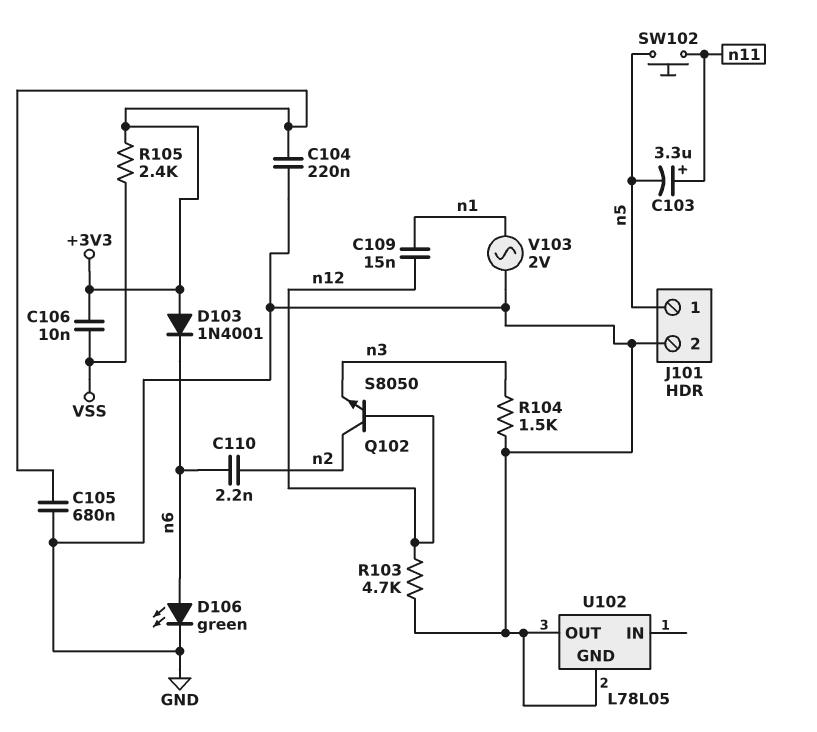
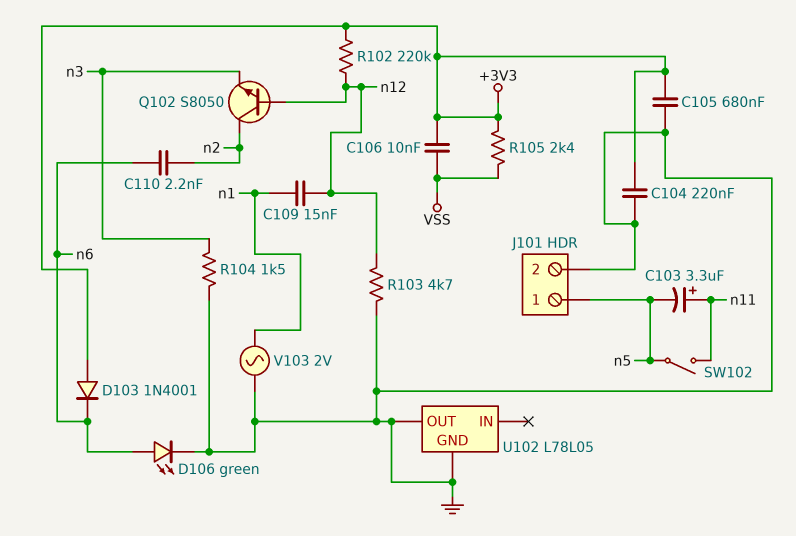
R102: none -> 220k (+3V3, n12)
SW102: button (n5, n11) -> switch (n5, n11)

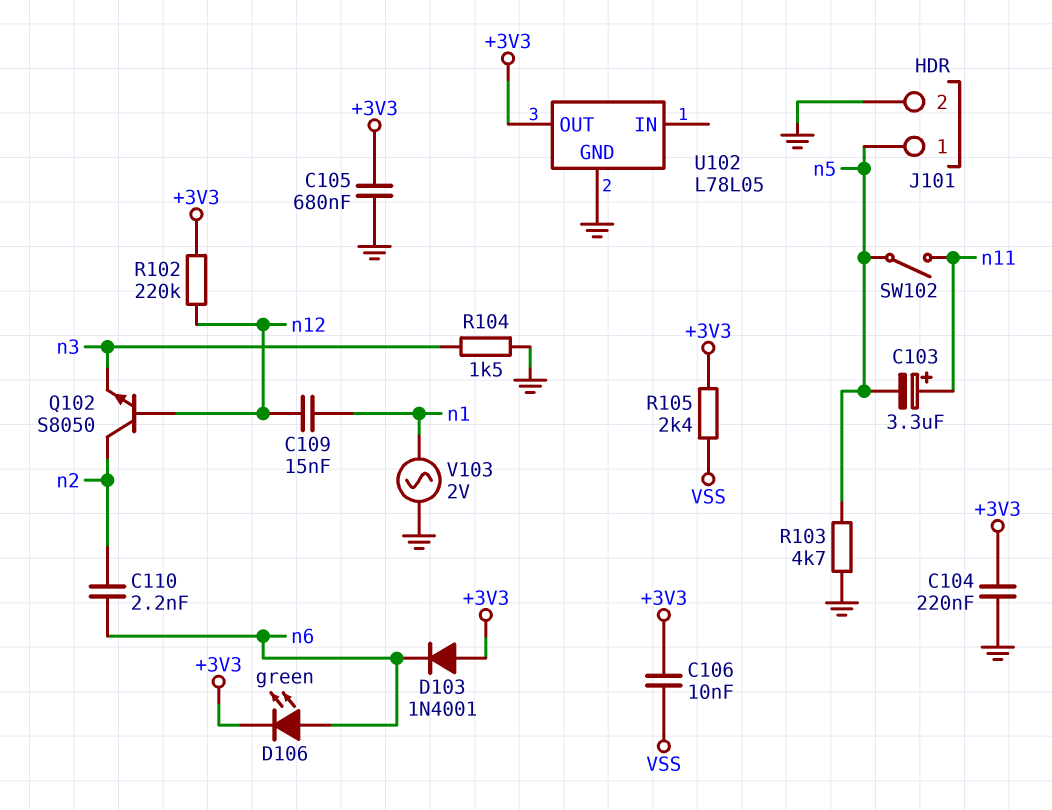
D106: LED green (A n6, K GND) -> LED green (A n6, K +3V3)
R103: 4.7k (GND, n12) -> 4.7k (GND, n5)
U102 pin OUT: GND -> +3V3

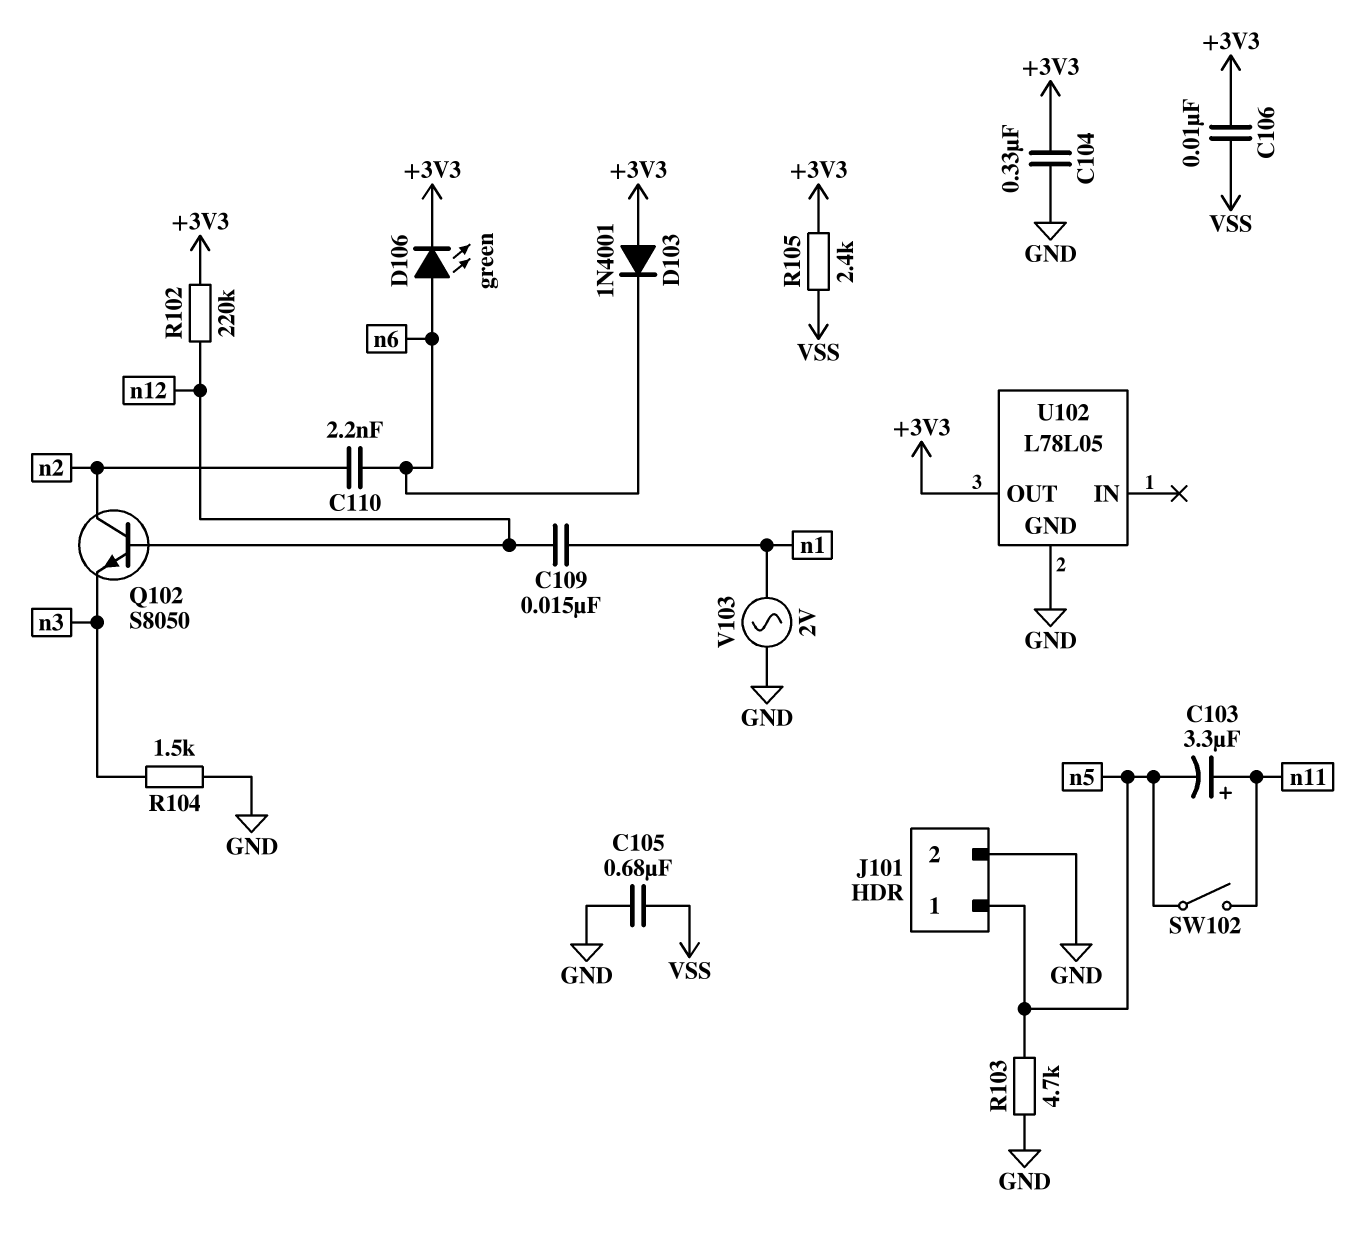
C104: 220nF (+3V3, GND) -> 330nF (+3V3, GND)
C105: 680nF (+3V3, GND) -> 680nF (GND, VSS)

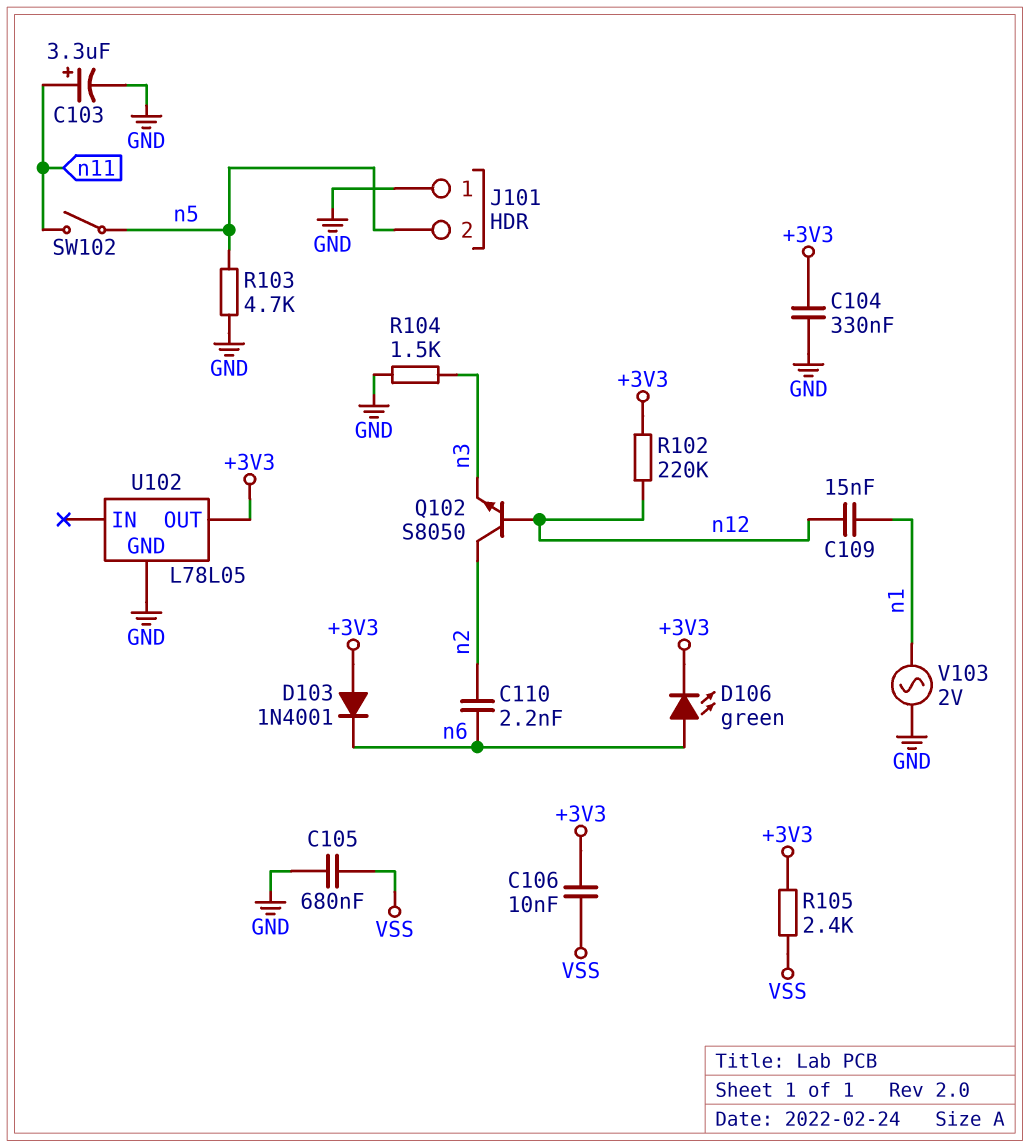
C103: 3.3uF (plus n11, minus n5) -> 3.3uF (plus n11, minus GND)
J101 pin 1: n5 -> GND
J101 pin 2: GND -> n5

